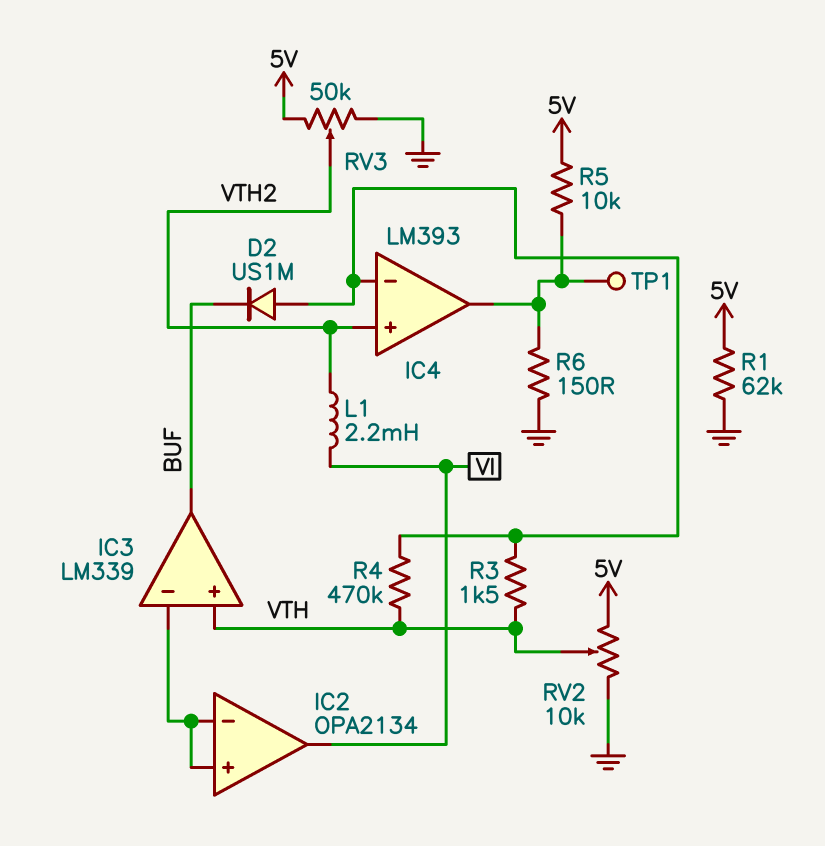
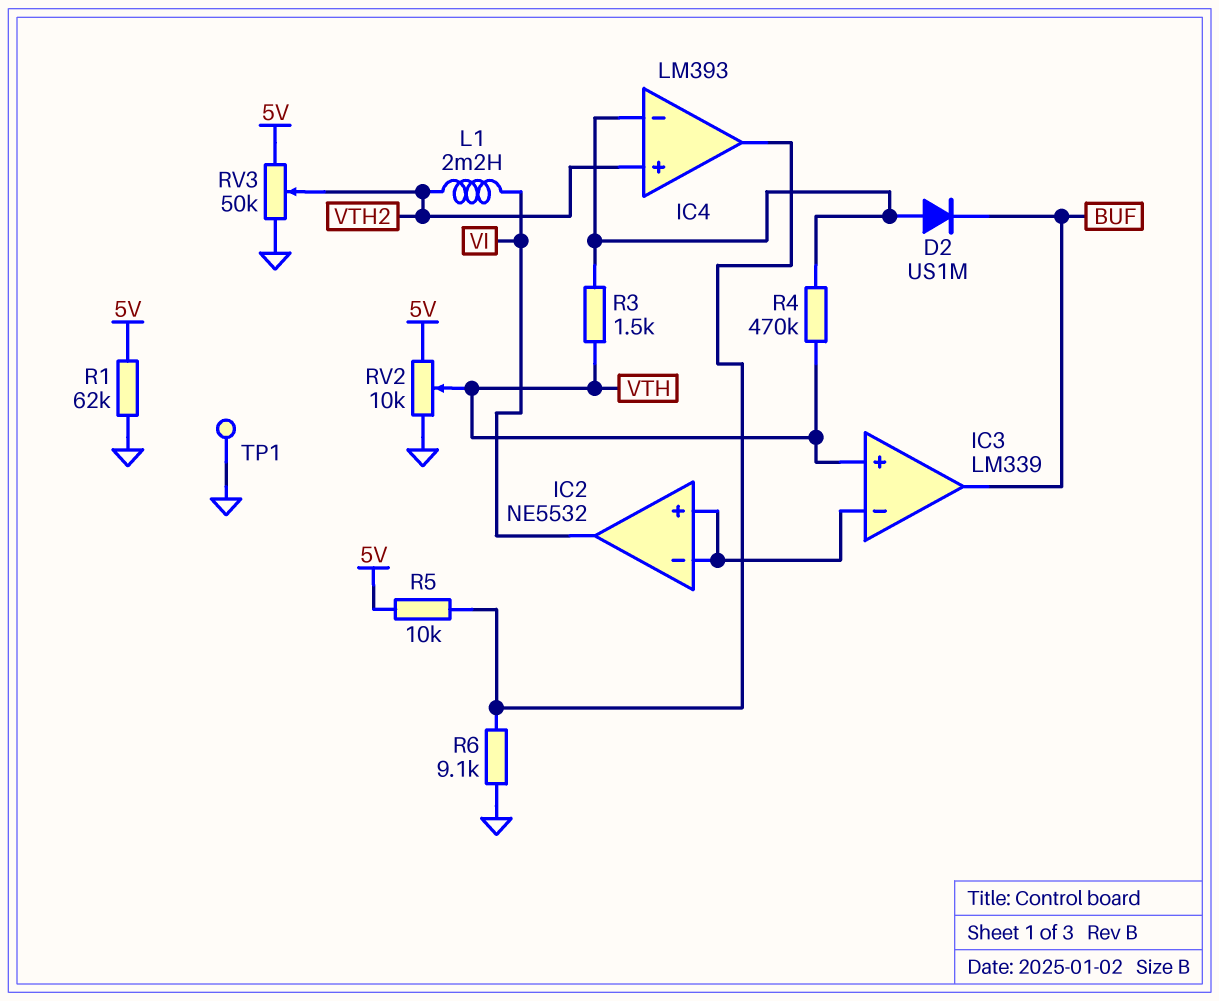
IC2: OPA2134 -> NE5532
R6: 150 (GND, IC4/out) -> 9.1k (GND, IC4/out)
TP1: test point (IC4/out) -> test point (GND)

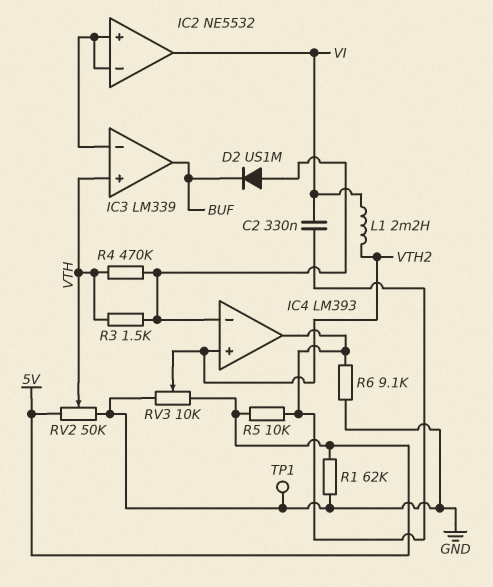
C2: none -> 330nF (IC4/out, VI)
RV2: 10k (5V, GND, wiper VTH) -> 50k (5V, GND, wiper VTH)
RV3: 50k (5V, GND, wiper VTH2) -> 10k (5V, GND, wiper VTH2)

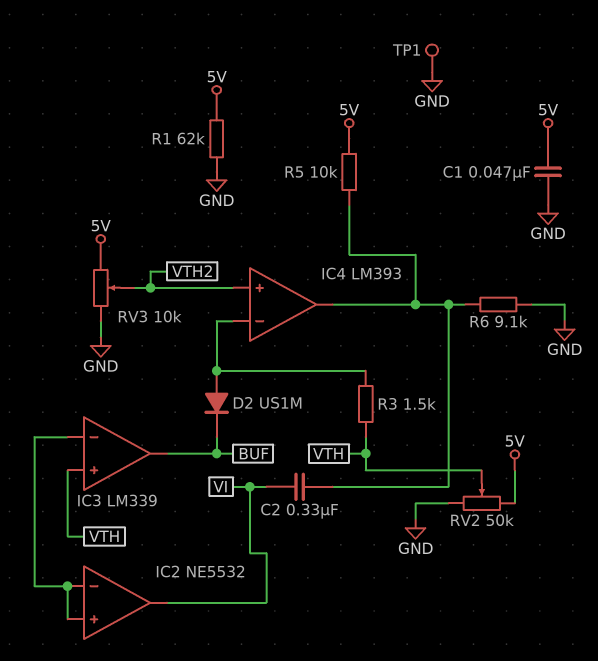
C1: none -> 47nF (5V, GND)
L1: 2.2mH (VI, VTH2) -> none
R4: 470k (IC4/in-, VTH) -> none

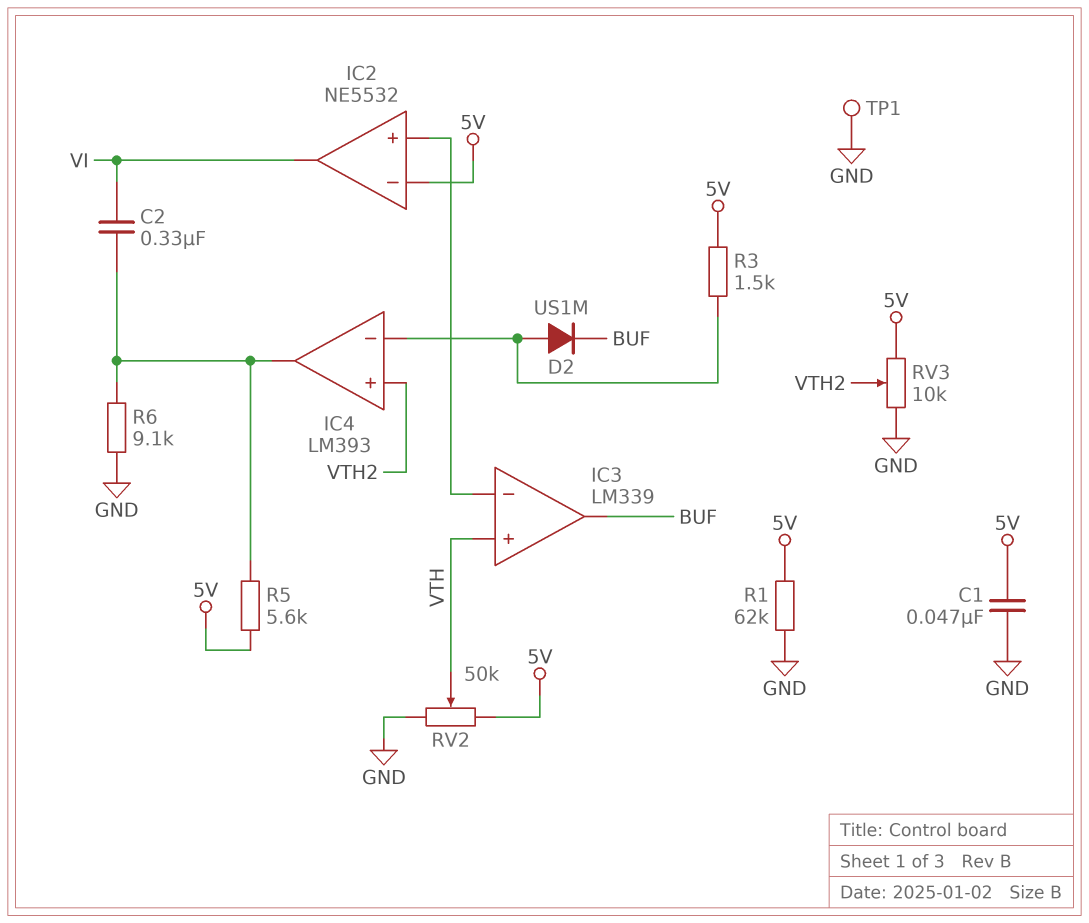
IC2 pin in-: IC2/in+ -> 5V
R3: 1.5k (IC4/in-, VTH) -> 1.5k (5V, IC4/in-)
R5: 10k (5V, IC4/out) -> 5.6k (5V, IC4/out)

